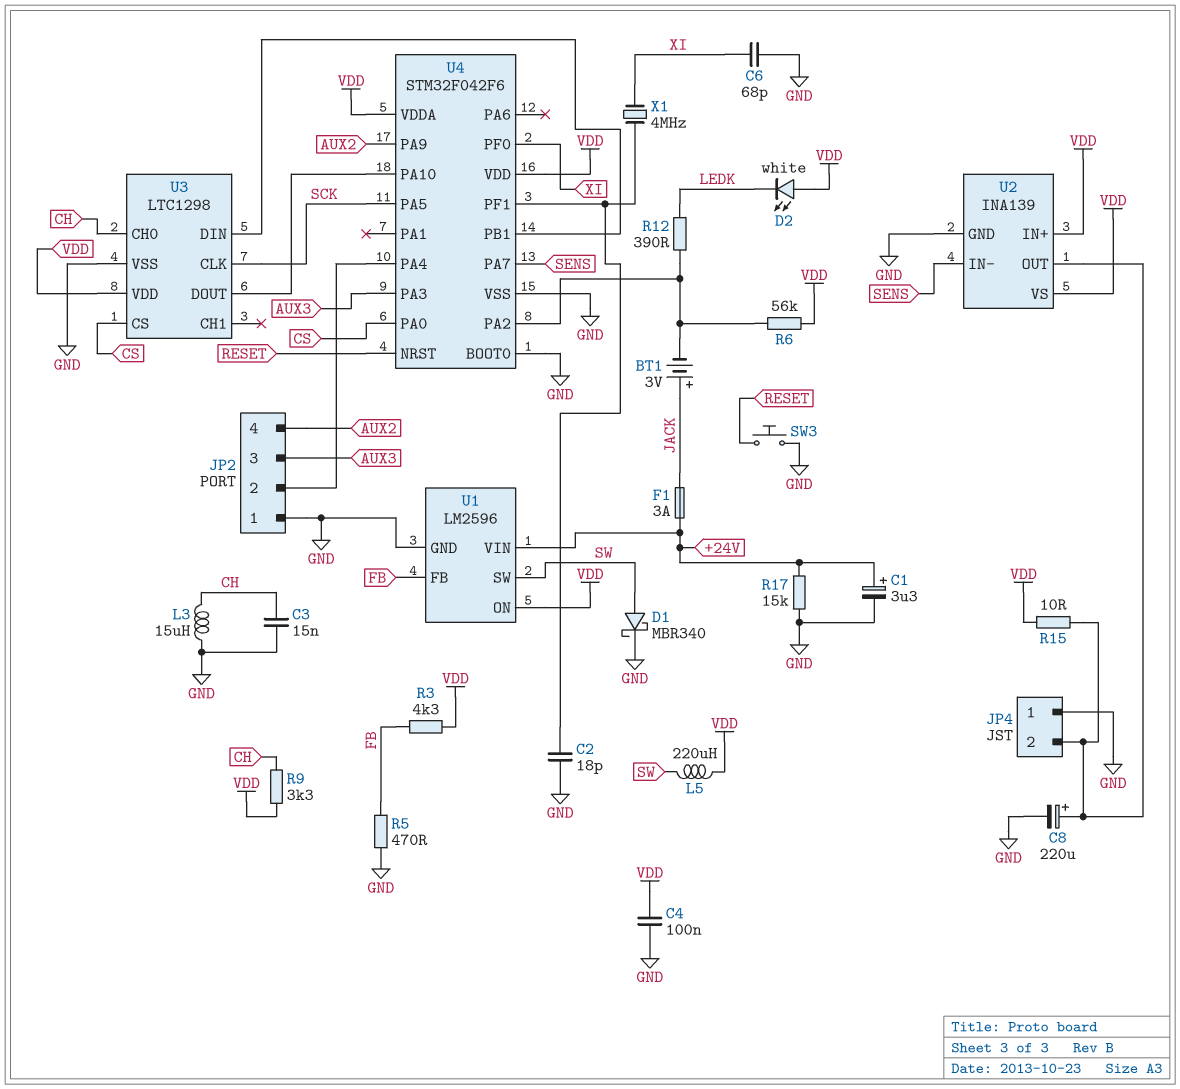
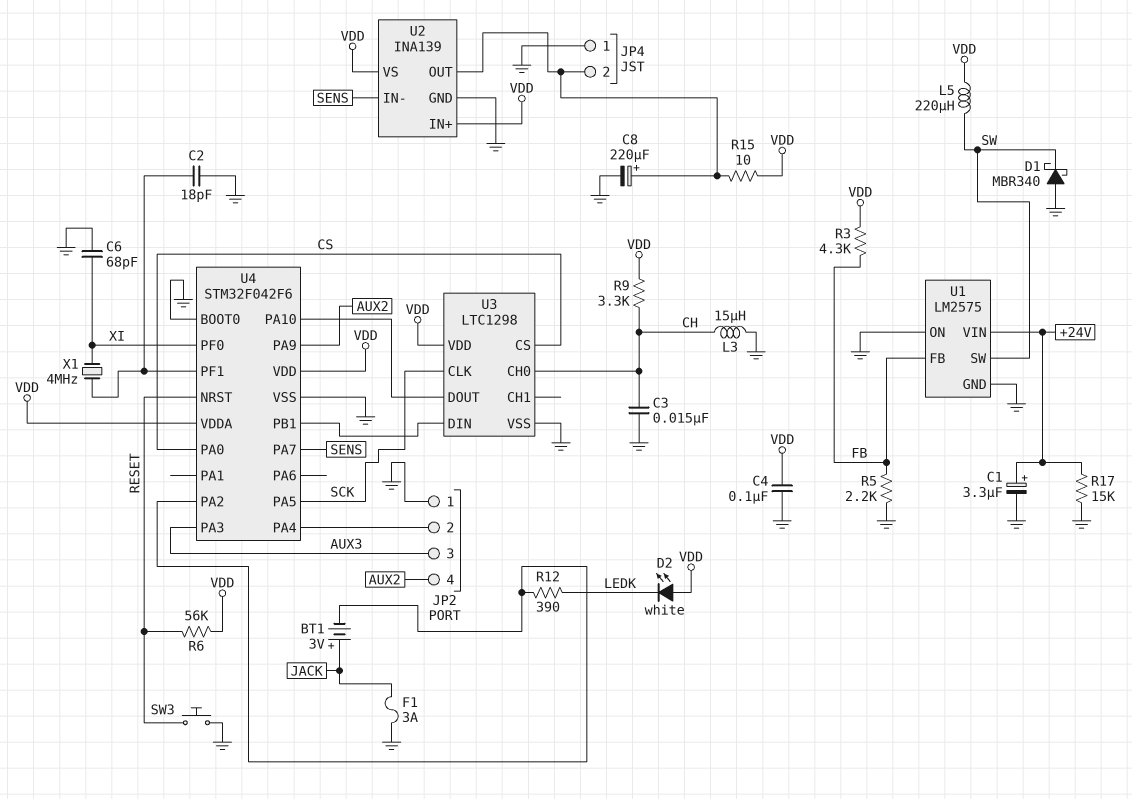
D1: schottky MBR340 (A SW, K GND) -> schottky MBR340 (A GND, K SW)
F1: 3A (+24V, JACK) -> 3A (GND, JACK)
R5: 470 (FB, GND) -> 2.2k (FB, GND)
R6: 56k (U4/PA2, VDD) -> 56k (RESET, VDD)
U1: LM2596 -> LM2575
U1 pin ON: VDD -> GND

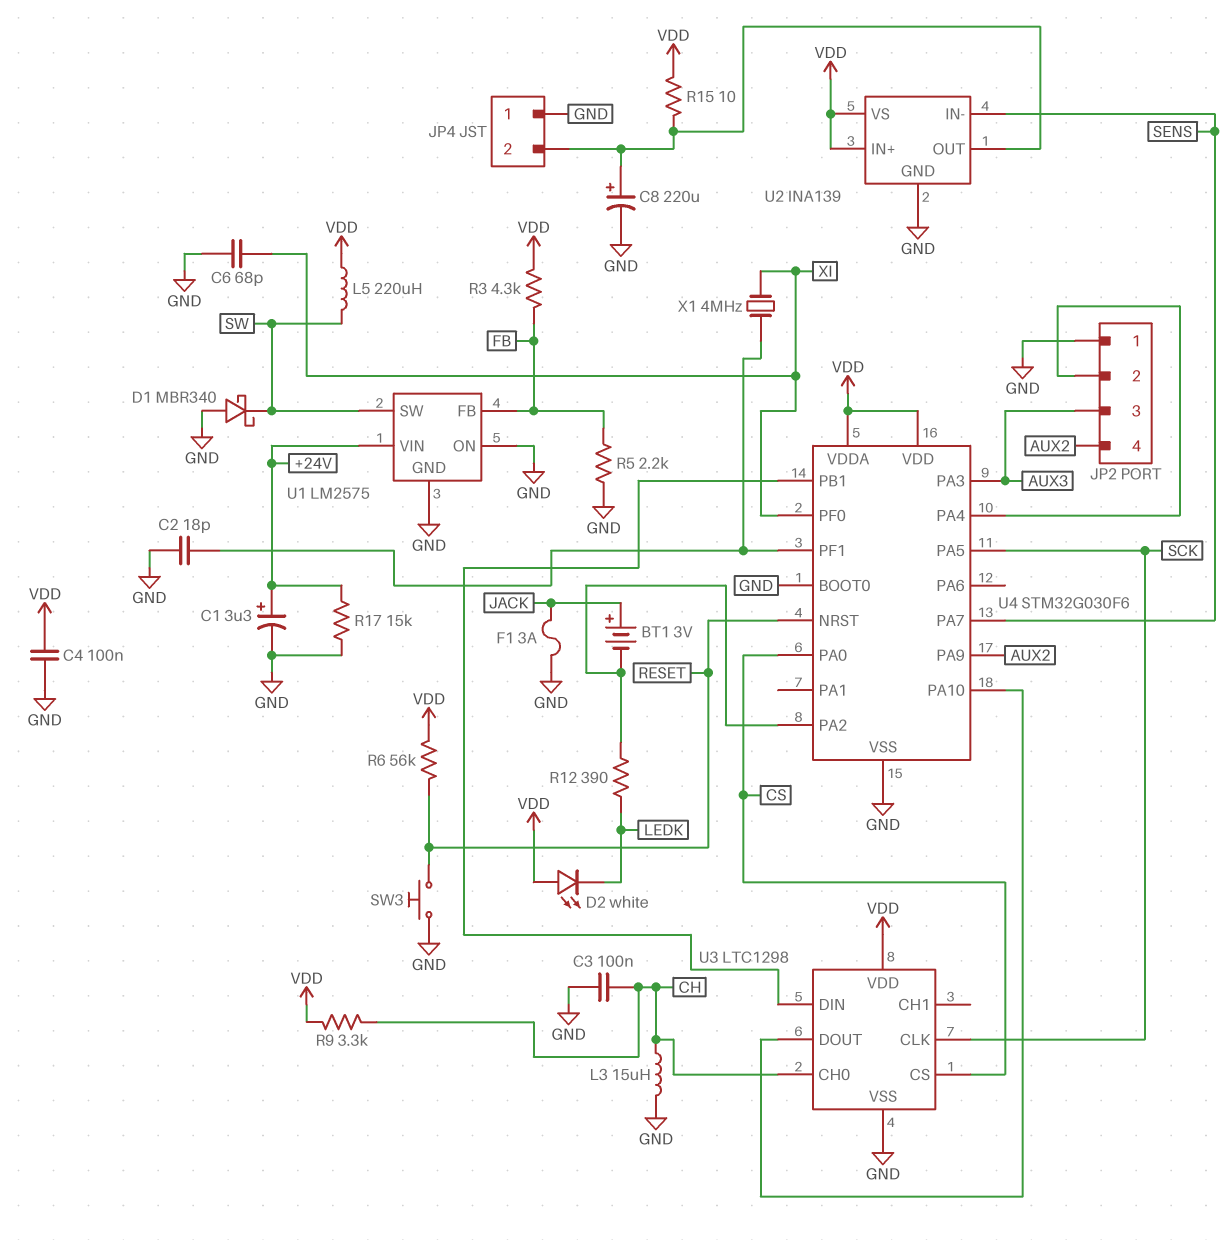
C3: 15nF (CH, GND) -> 100nF (CH, GND)
U4: STM32F042F6 -> STM32G030F6

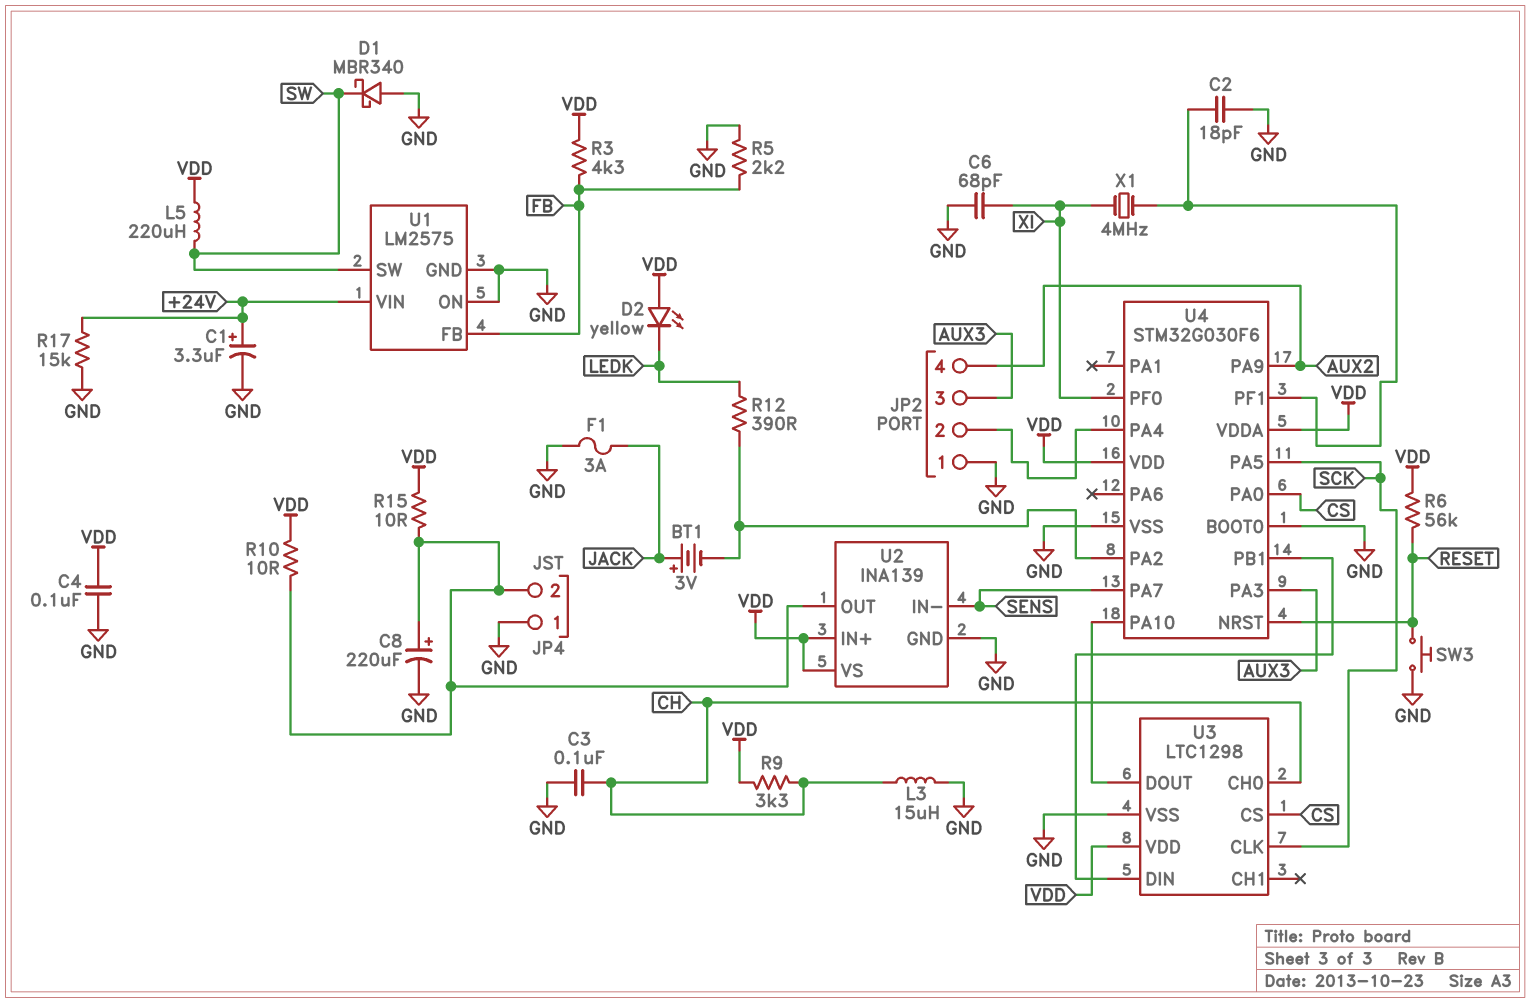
D2: LED white (A VDD, K LEDK) -> LED yellow (A VDD, K LEDK)
R10: none -> 10 (JP4/2, VDD)

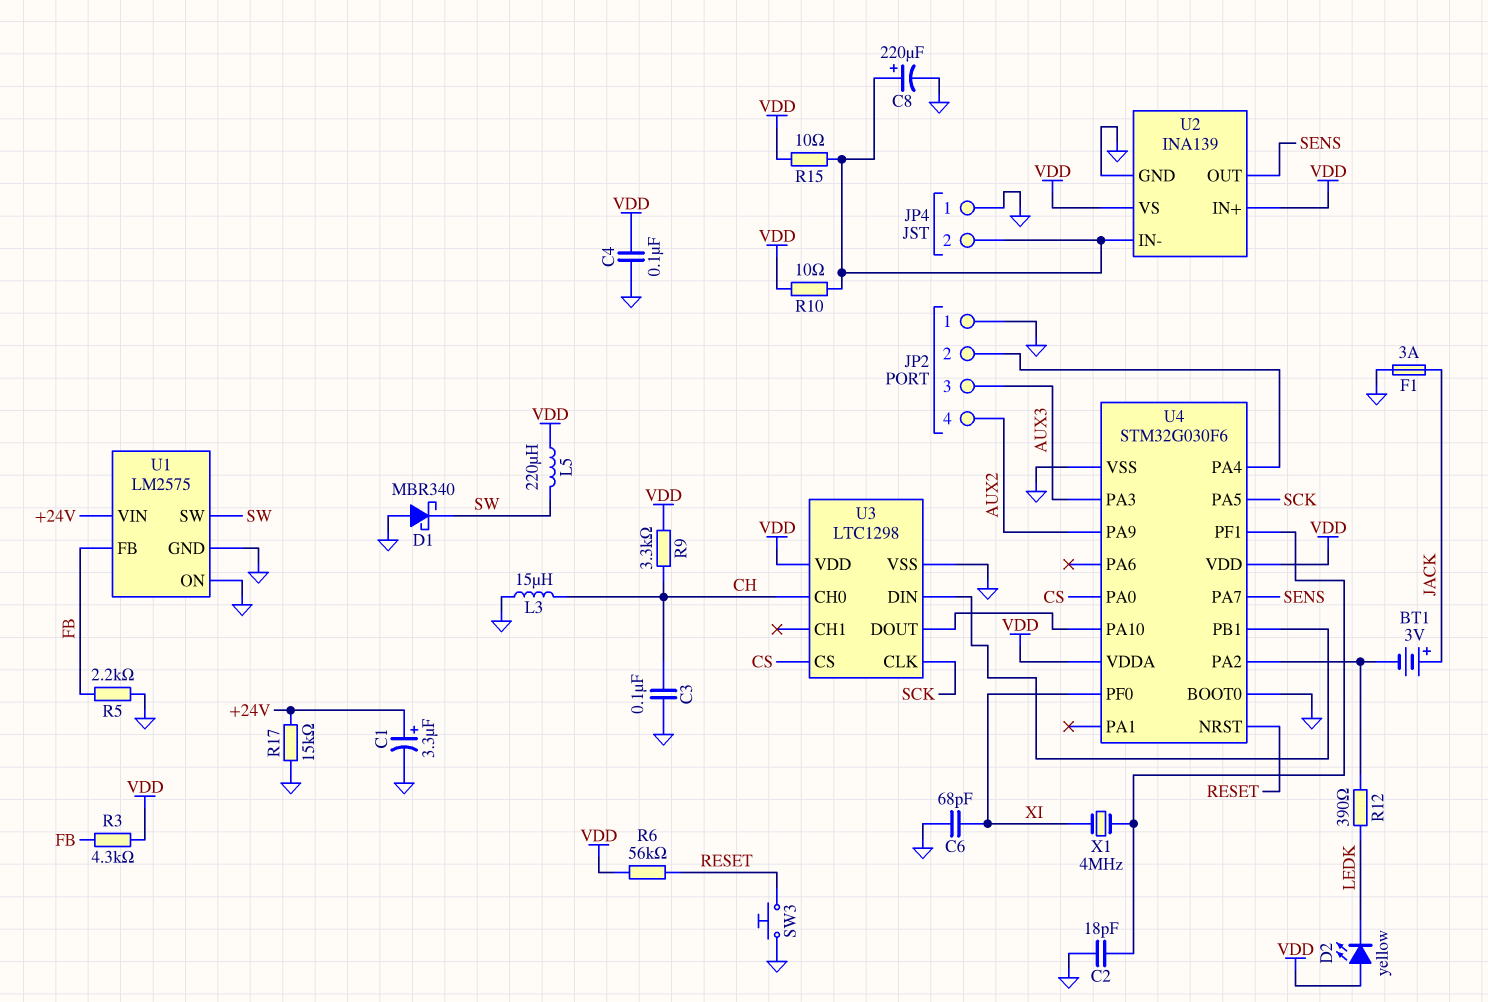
U2 pin IN-: SENS -> JP4/2
U2 pin OUT: JP4/2 -> SENS

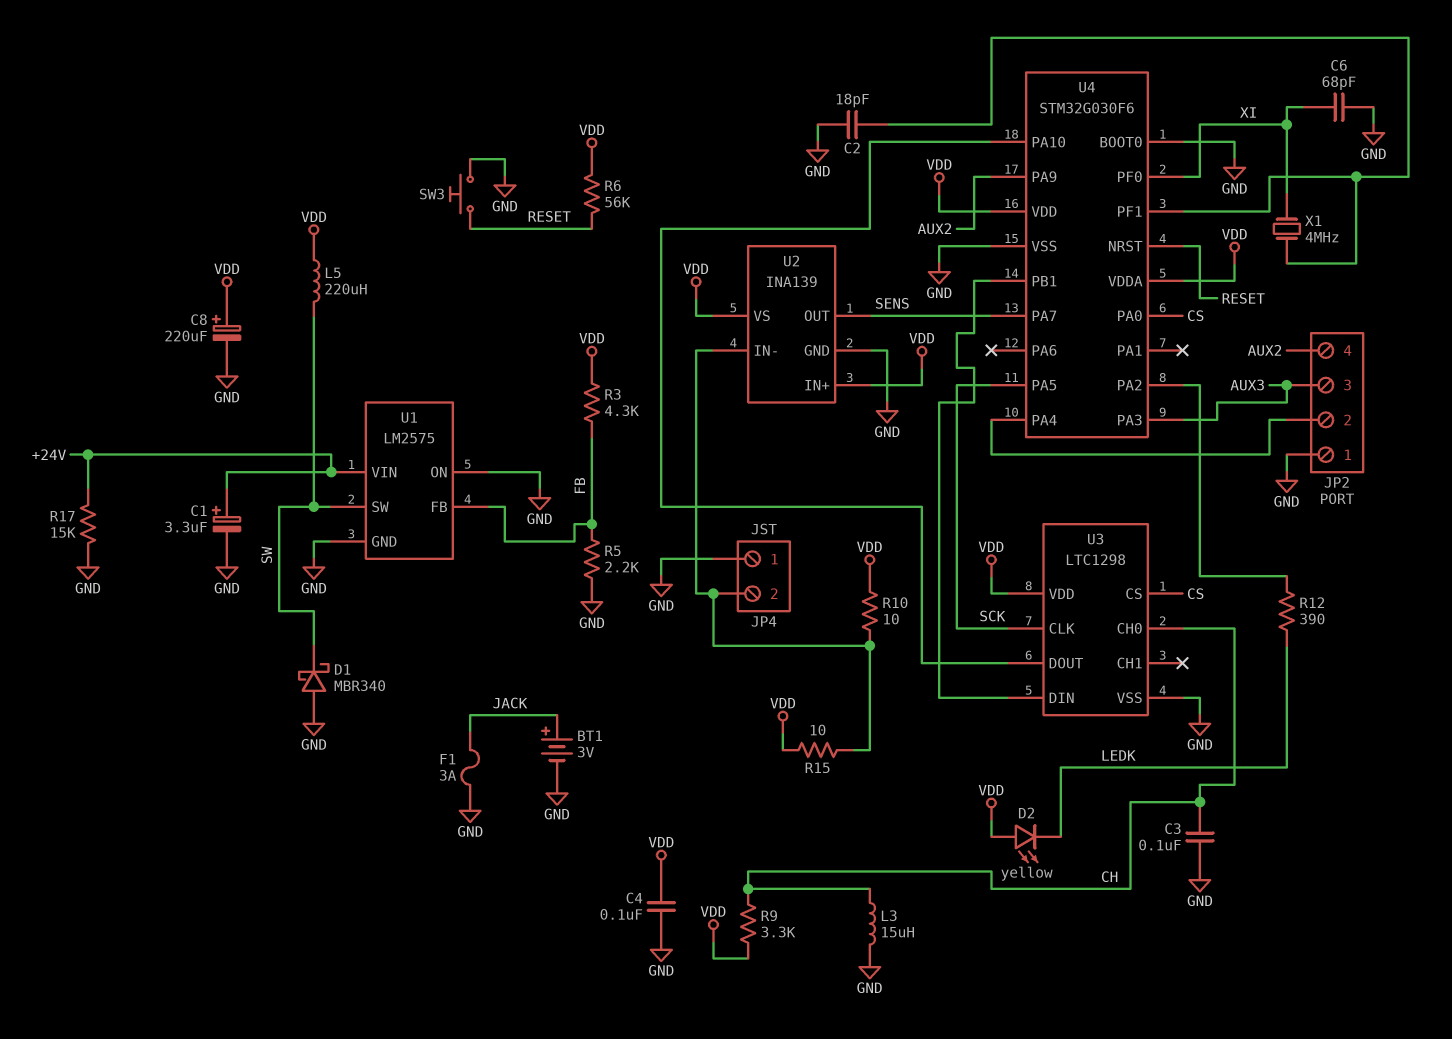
BT1: 3V (plus JACK, minus U4/PA2) -> 3V (plus JACK, minus GND)
C8: 220uF (plus JP4/2, minus GND) -> 220uF (plus VDD, minus GND)

